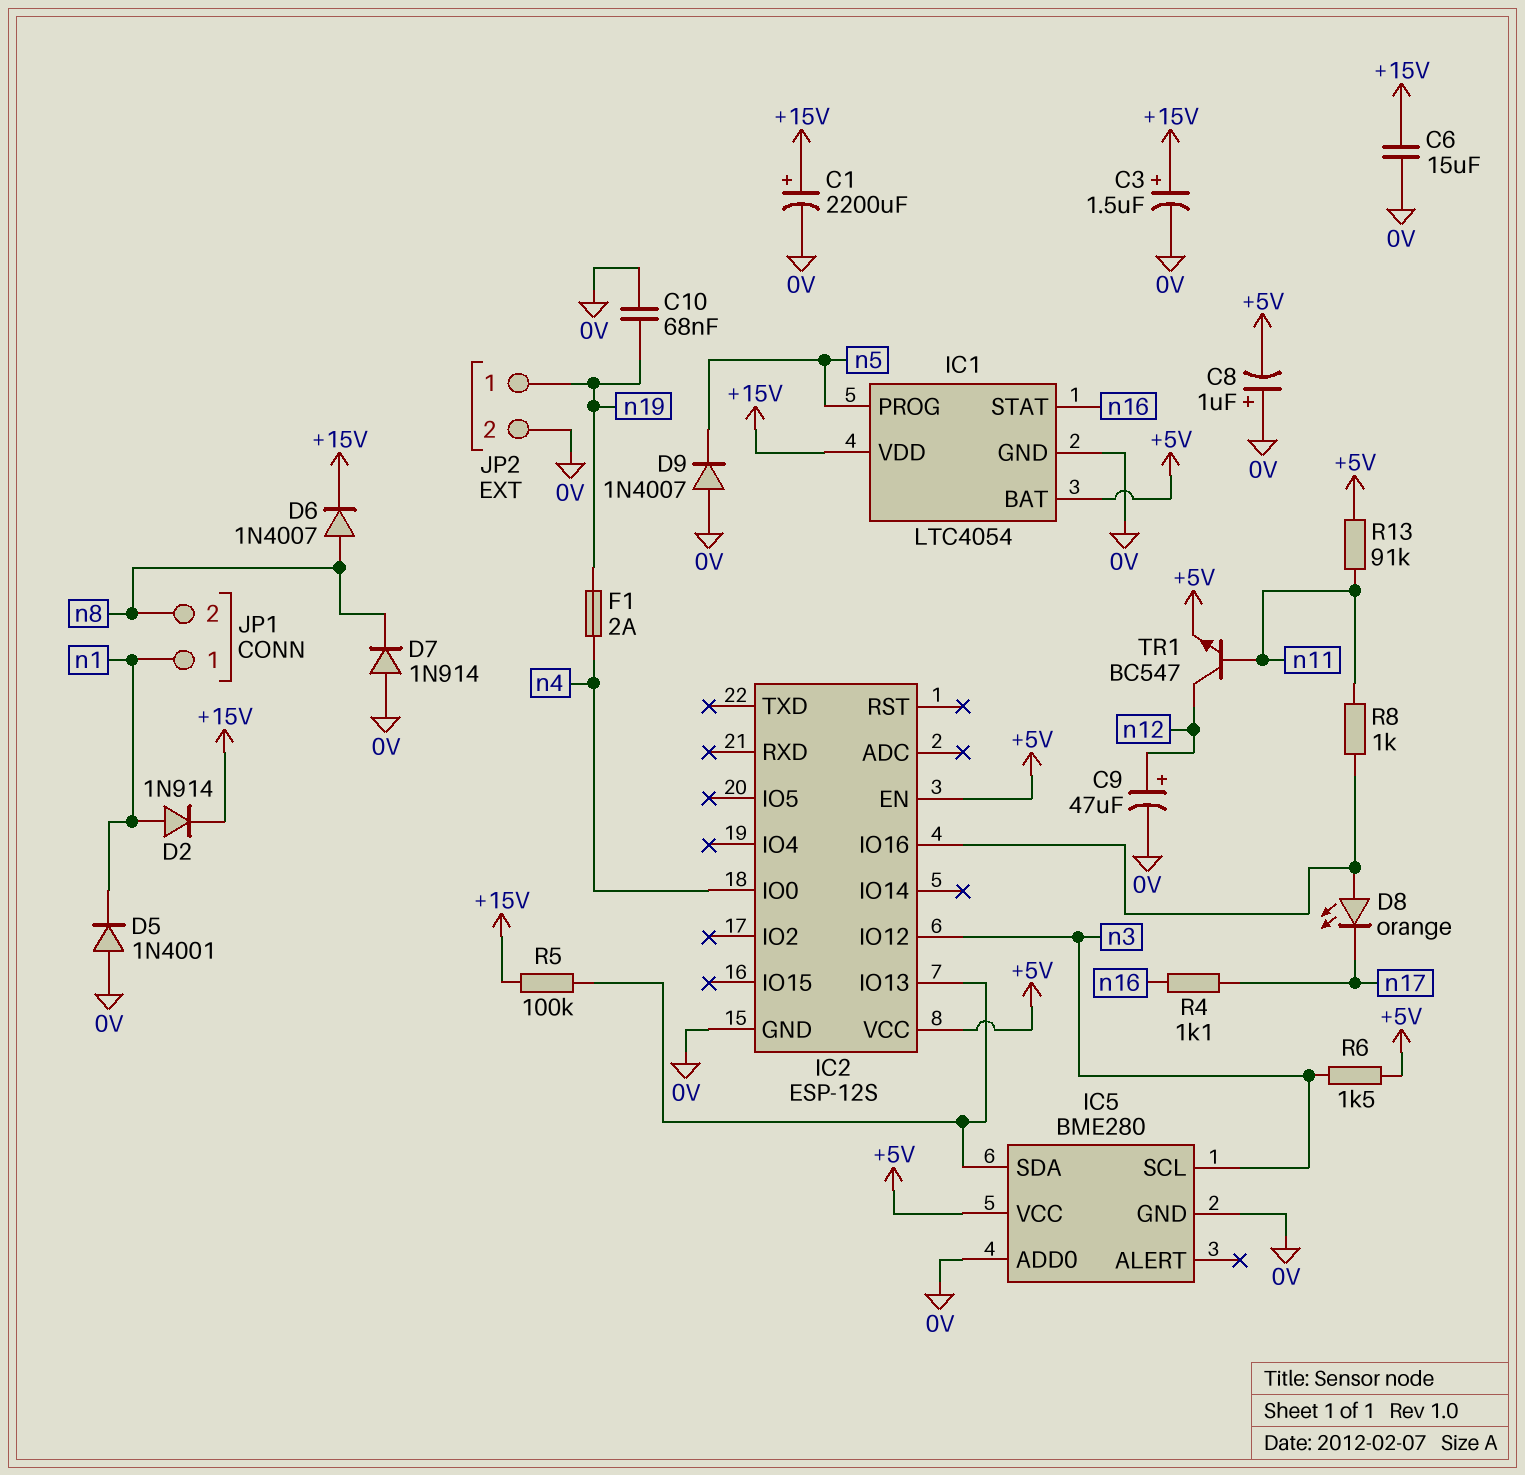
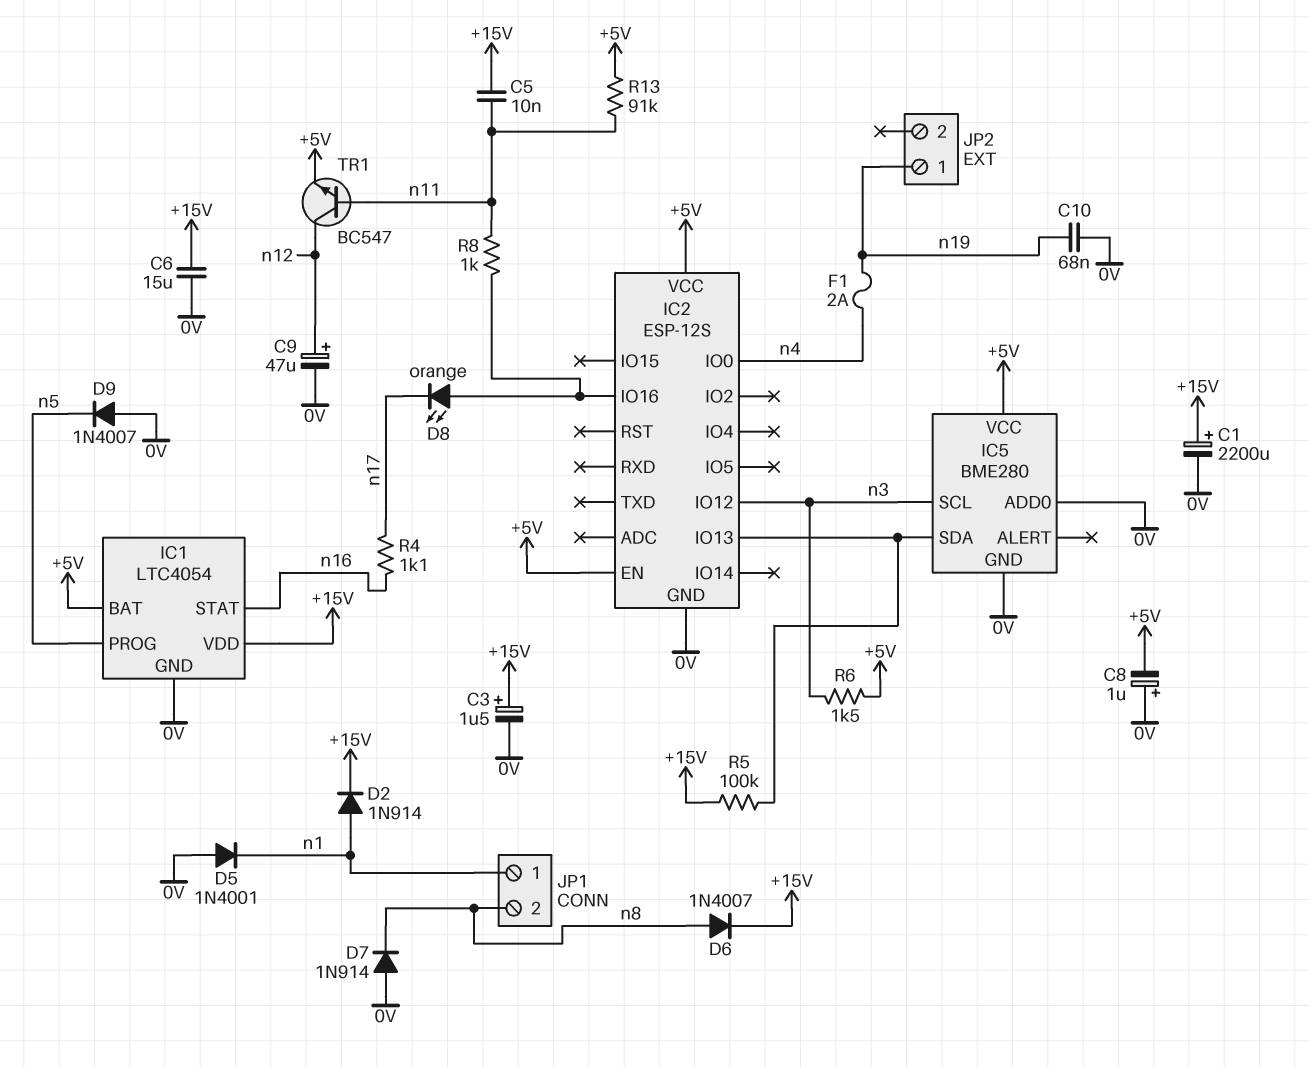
C5: none -> 10nF (+15V, n11)
JP2 pin 2: 0V -> none

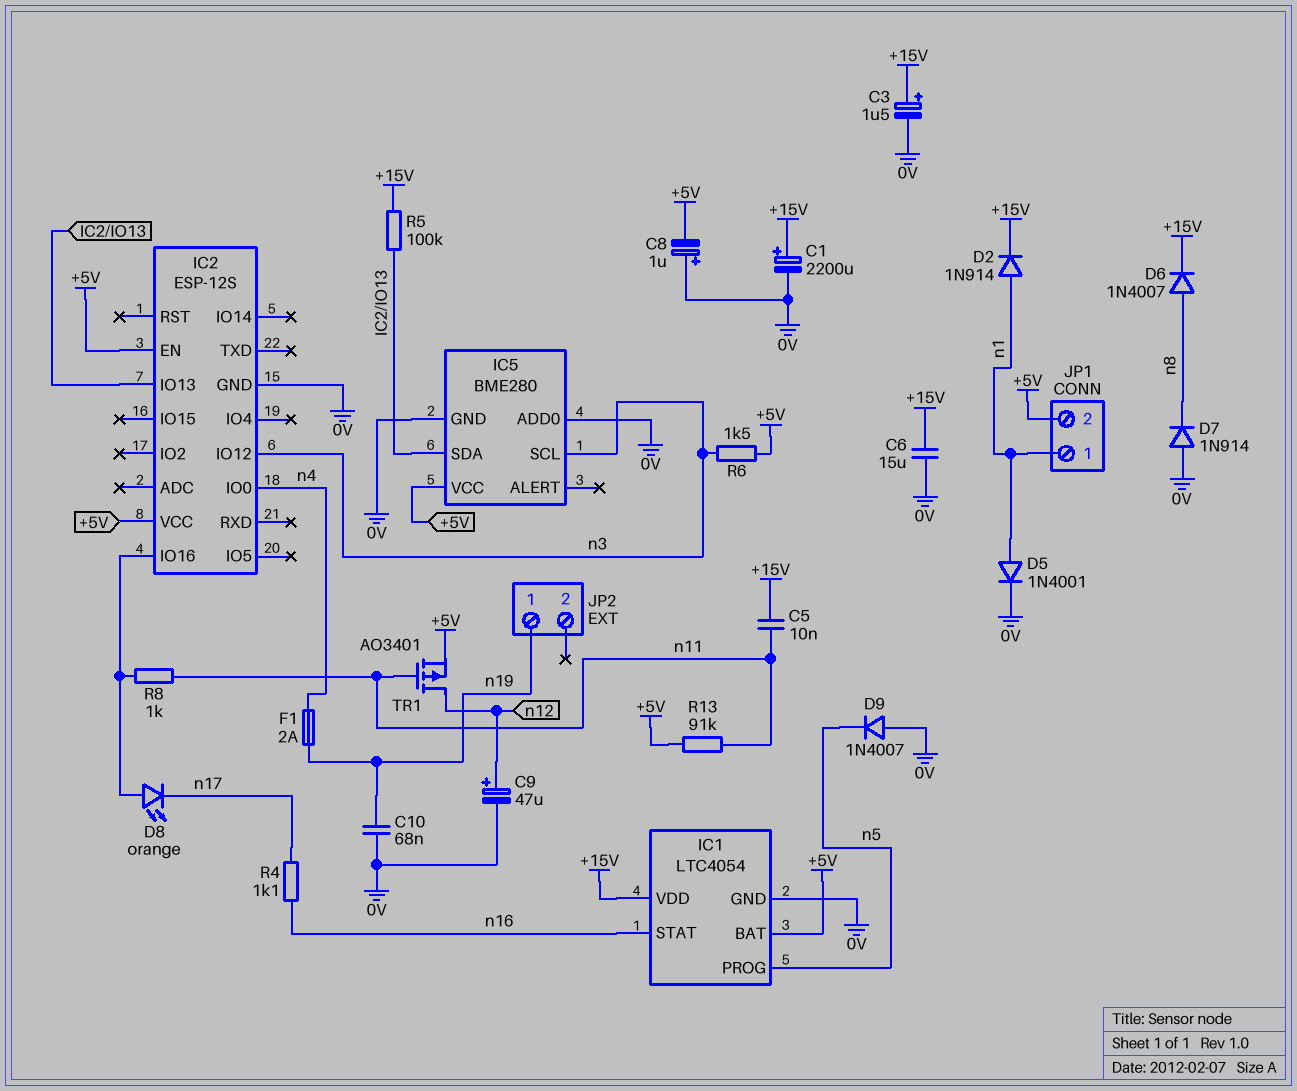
D5: diode 1N4001 (A 0V, K n1) -> diode 1N4001 (A n1, K 0V)
JP1 pin 2: n8 -> +5V
TR1: NPN BC547 (B n11, C n12, E +5V) -> PMOS AO3401 (G n11, D n12, S +5V)

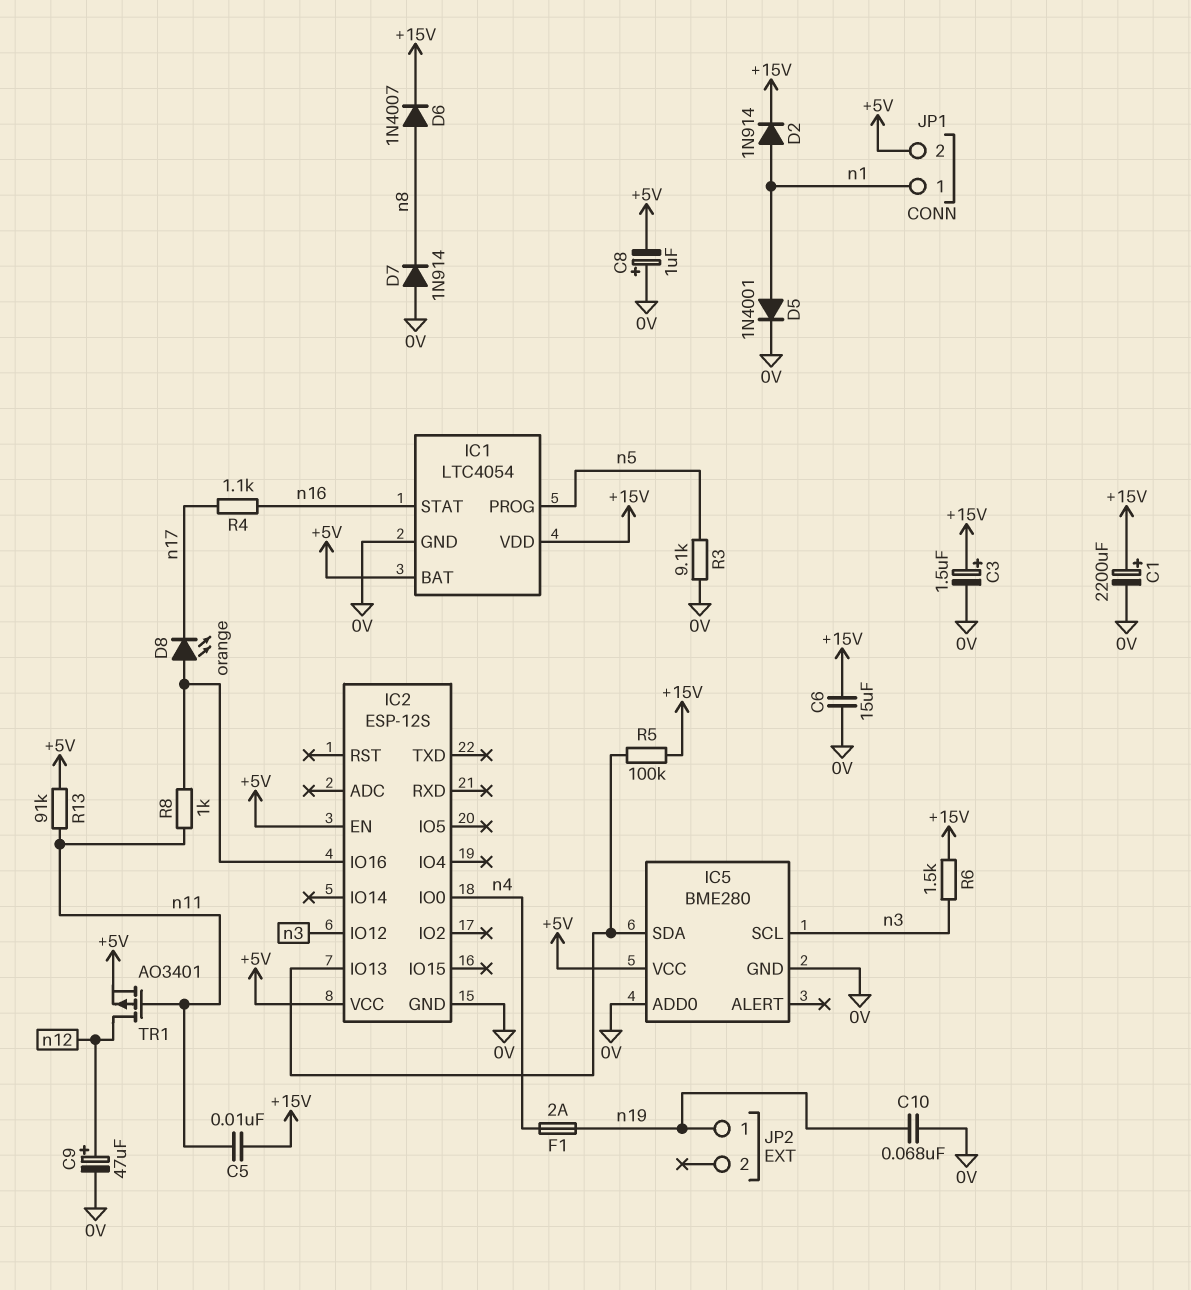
D9: diode 1N4007 (A 0V, K n5) -> none
R3: none -> 9.1k (0V, n5)
R6: 1.5k (+5V, n3) -> 1.5k (+15V, n3)

